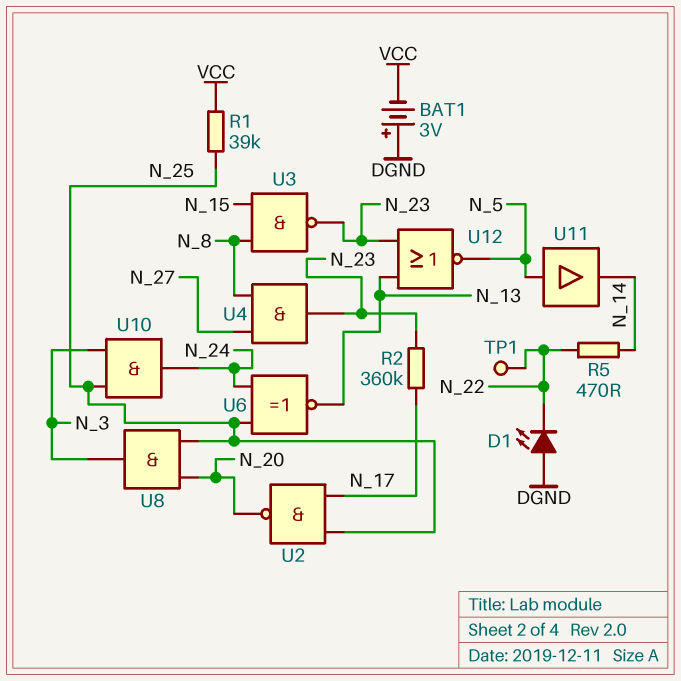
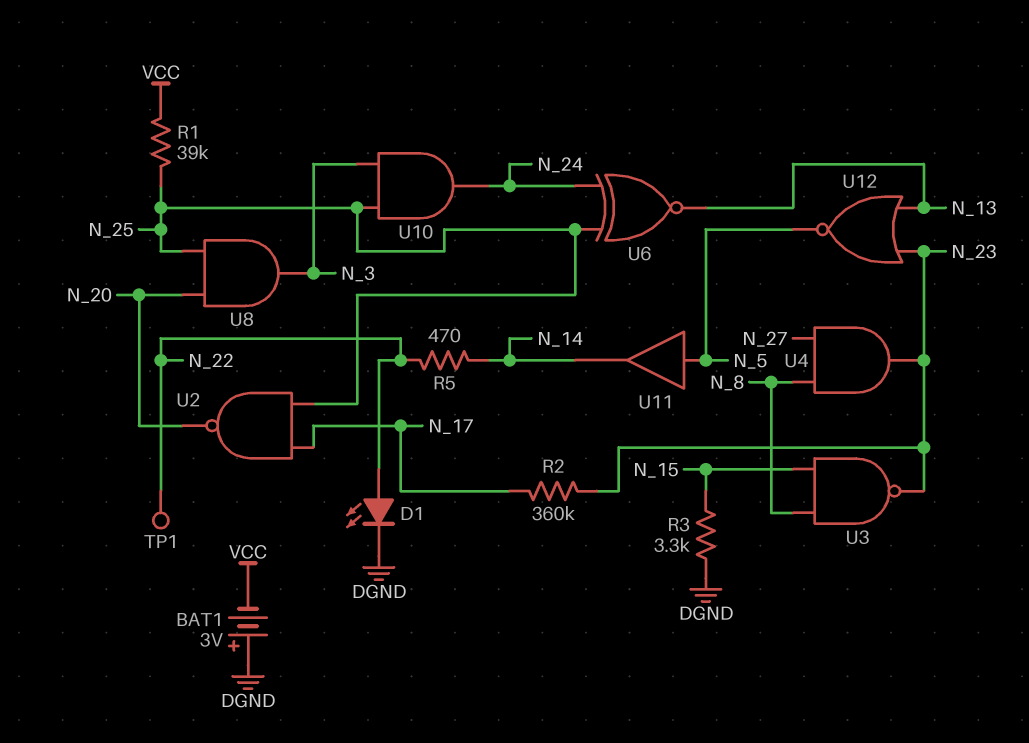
D1: LED (A DGND, K N_22) -> LED (A N_22, K DGND)
R3: none -> 3.3k (DGND, N_15)

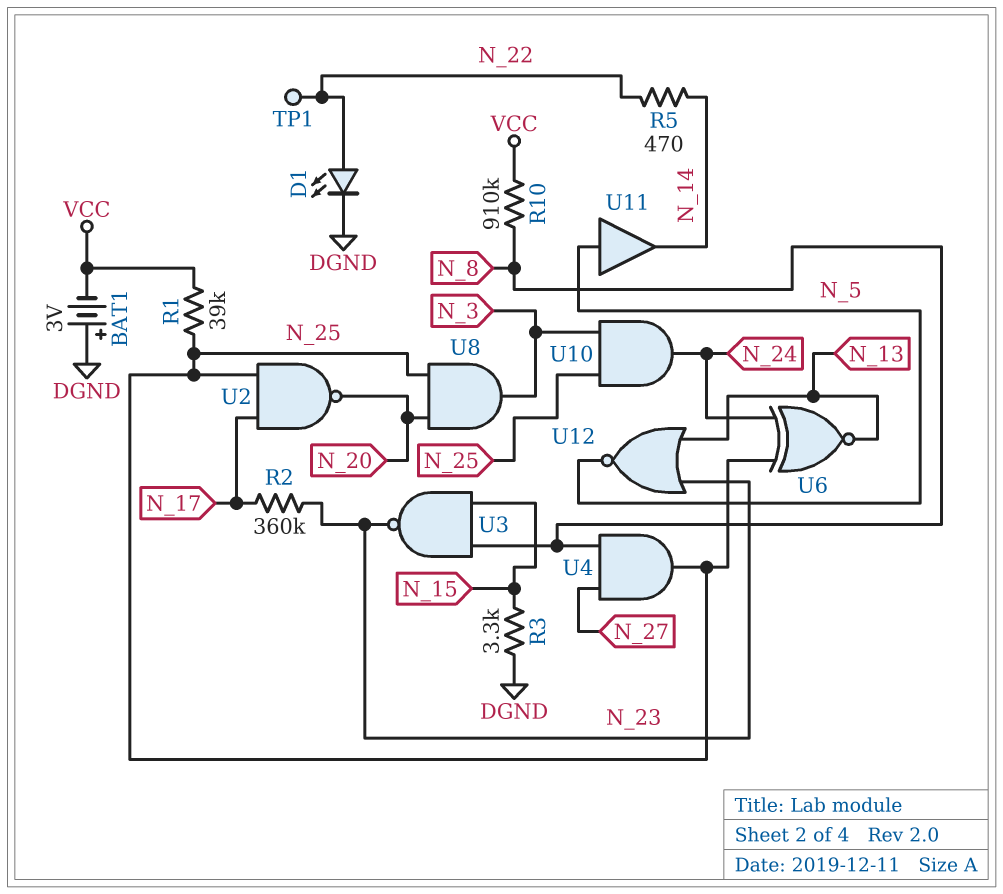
R10: none -> 910k (N_8, VCC)
U4: AND (in N_8, in N_27, out N_23) -> AND (in N_8, in N_27, out N_25)

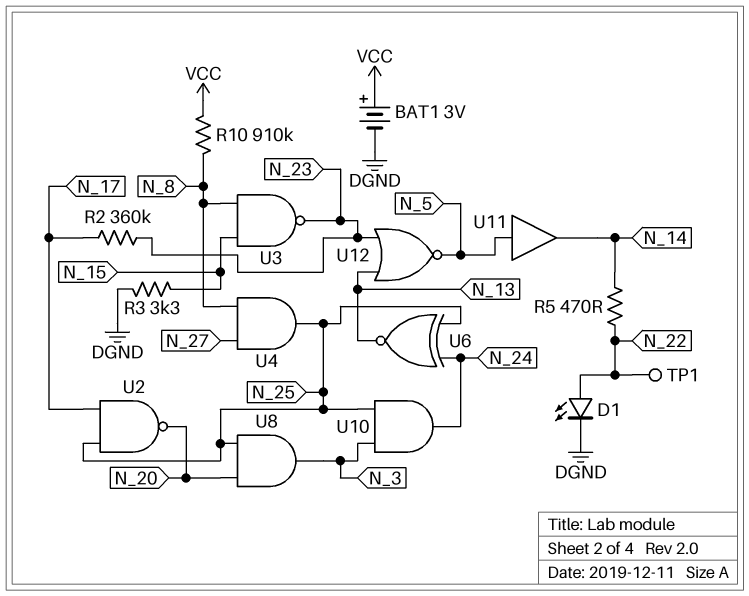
BAT1: 3V (plus DGND, minus VCC) -> 3V (plus VCC, minus DGND)
R1: 39k (N_25, VCC) -> none

